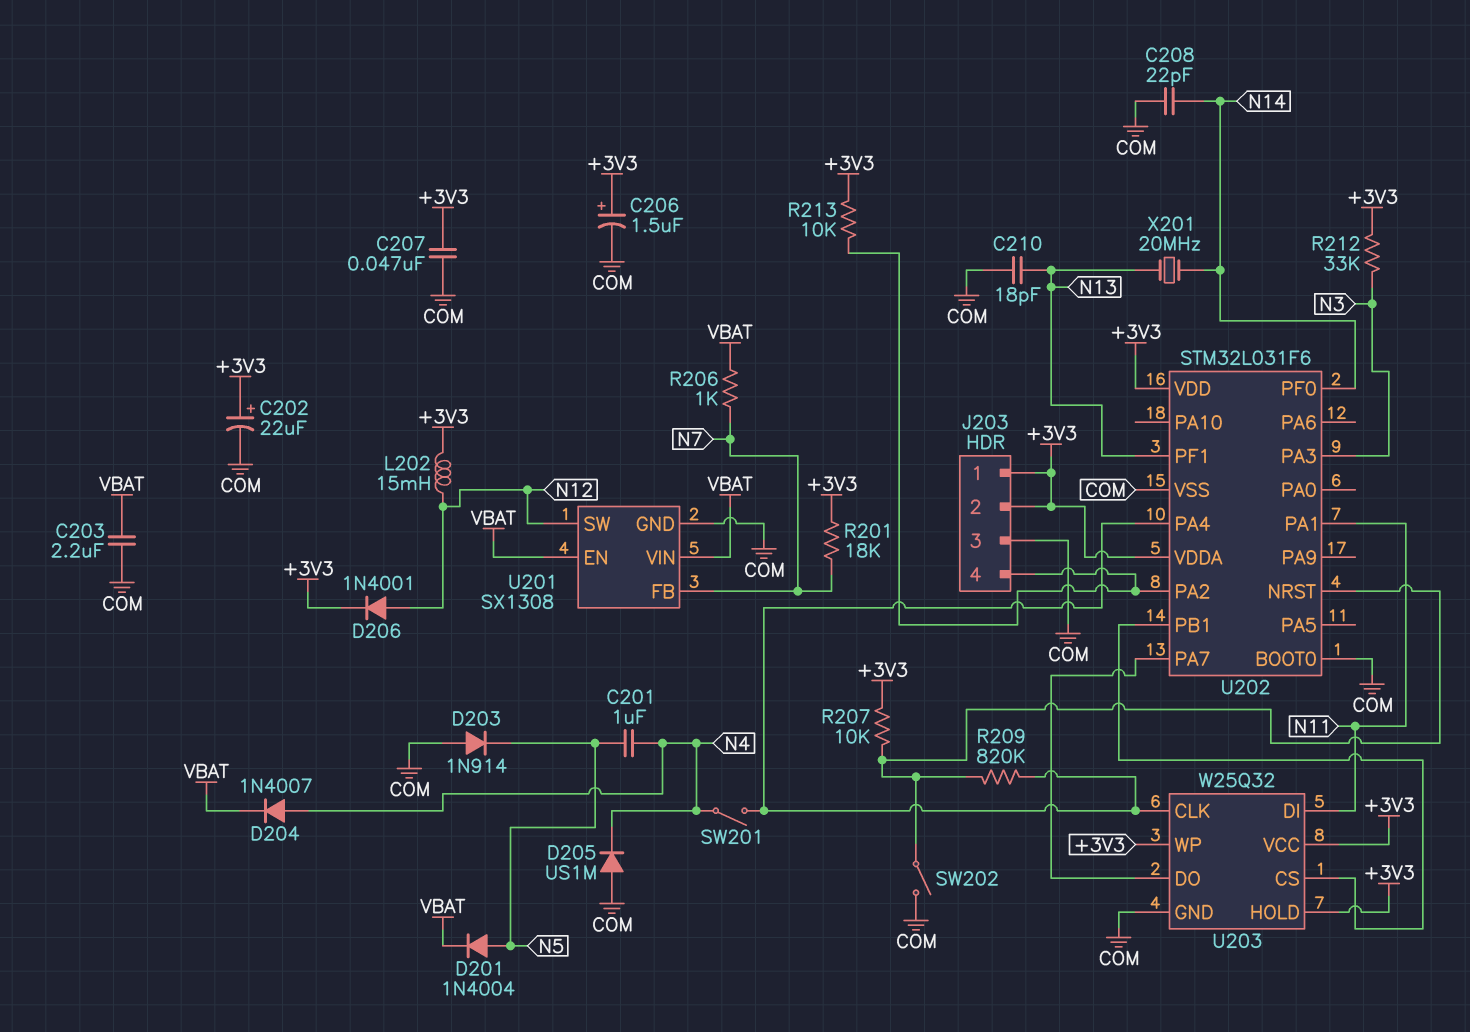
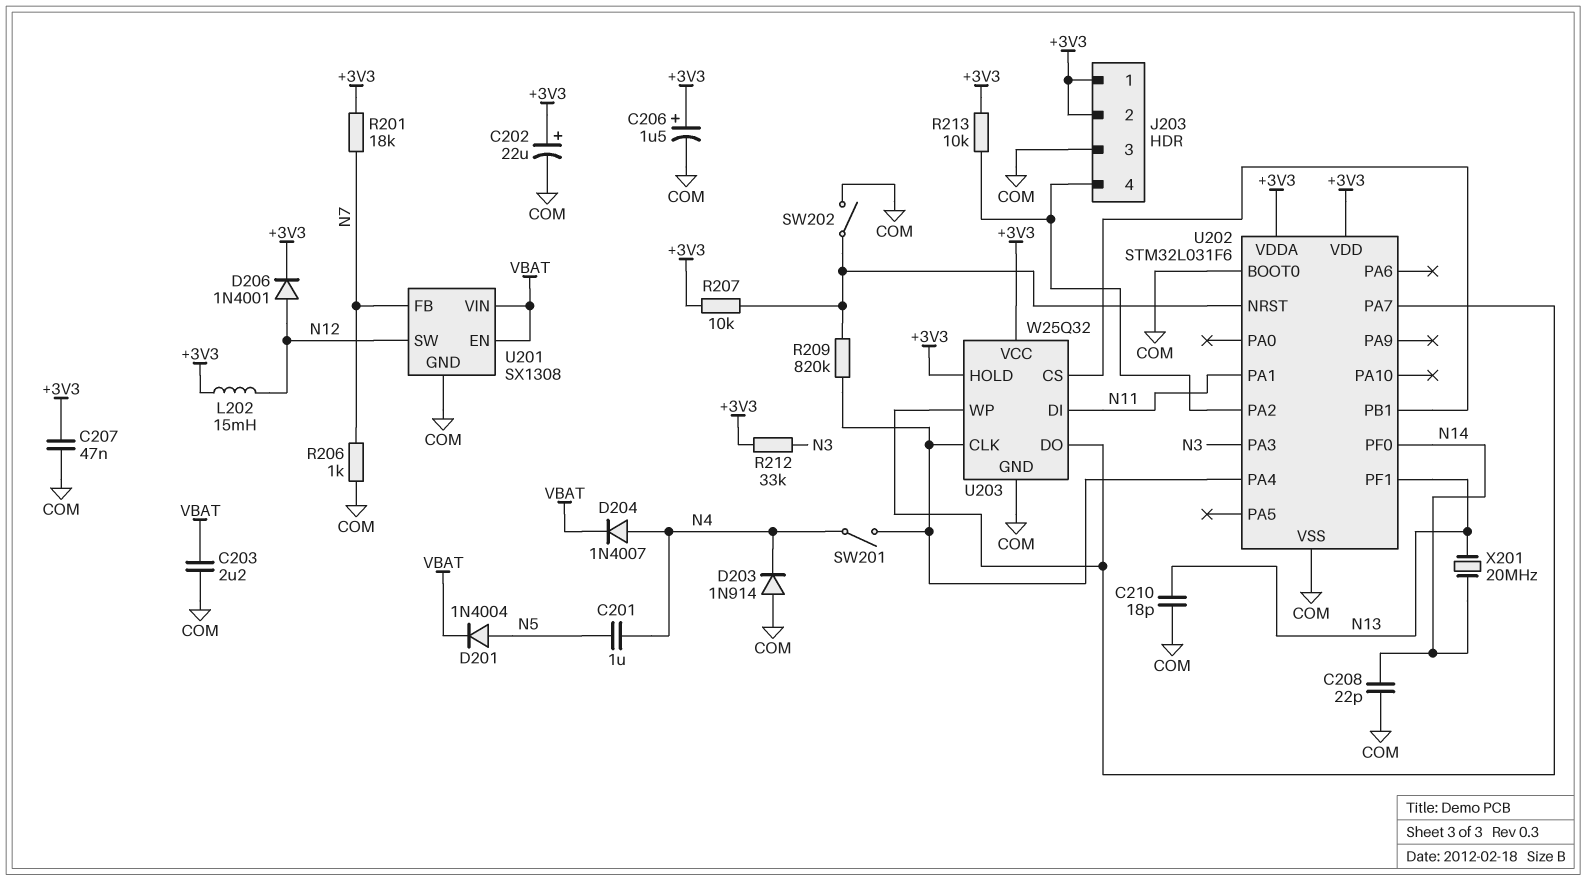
D203: diode 1N914 (A COM, K N5) -> diode 1N914 (A COM, K N4)
D205: diode US1M (A COM, K N4) -> none
R206: 1k (N7, VBAT) -> 1k (COM, N7)
U203 pin WP: +3V3 -> U202/PA7

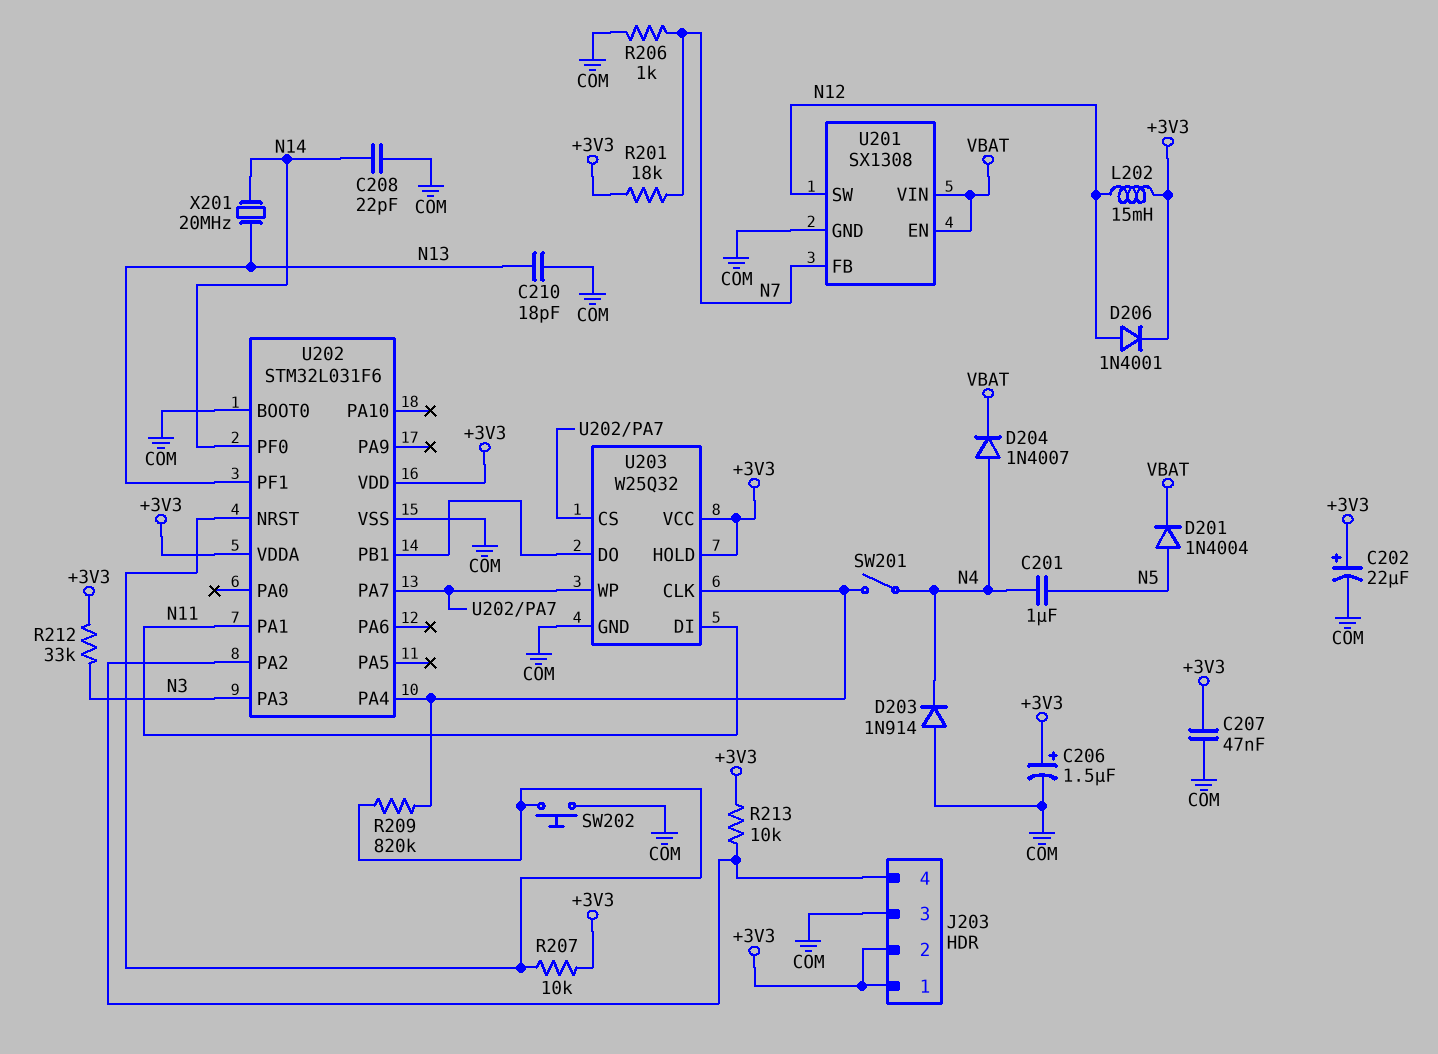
C203: 2.2uF (COM, VBAT) -> none
SW202: switch (COM, U202/NRST) -> button (COM, U202/NRST)
U203 pin CS: U202/PB1 -> U202/PA7
U203 pin DO: U202/PA7 -> U202/PB1

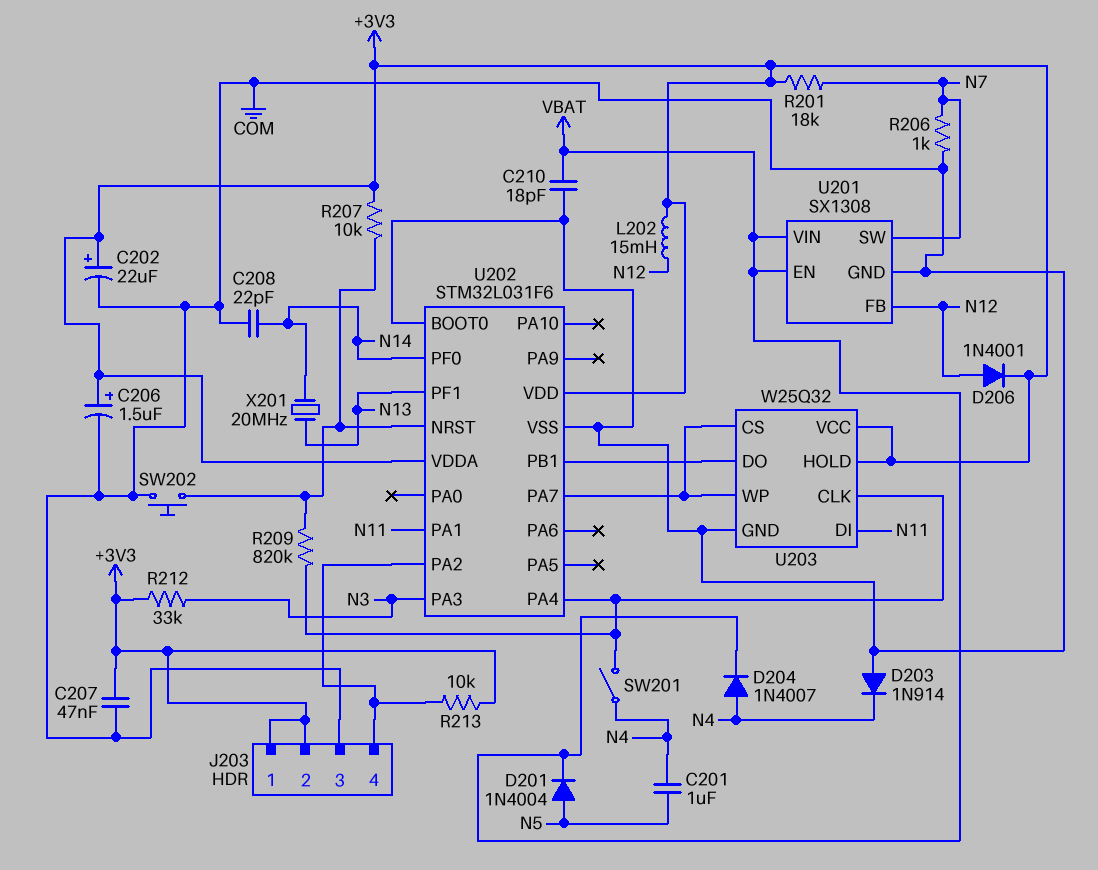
C210: 18pF (COM, N13) -> 18pF (COM, VBAT)
U201 pin FB: N7 -> N12
U201 pin SW: N12 -> N7

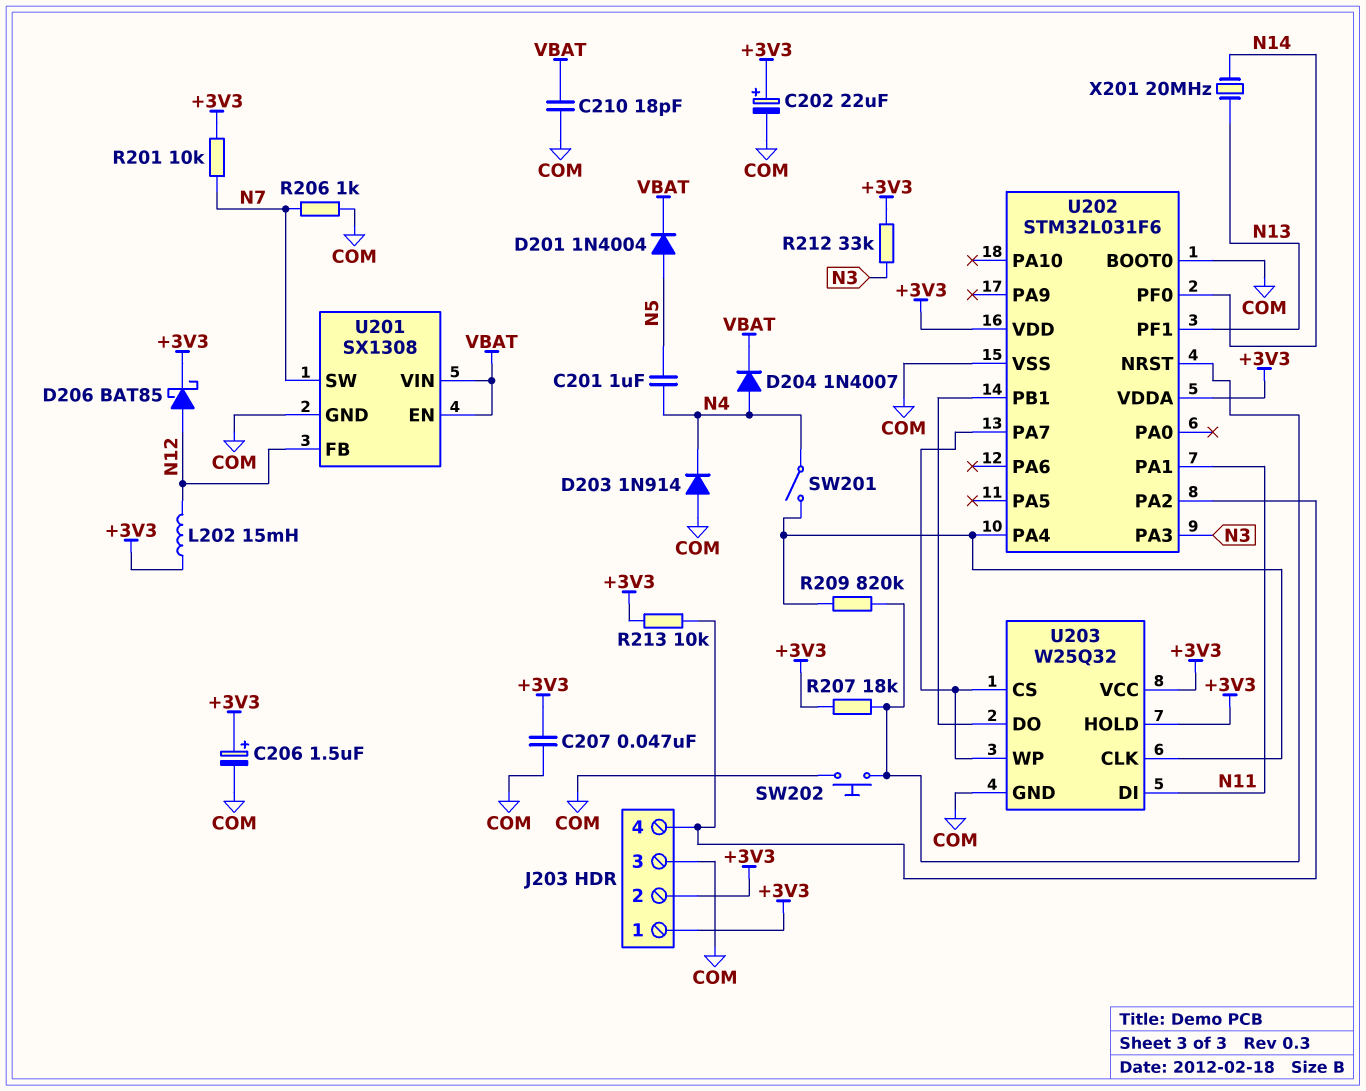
C208: 22pF (COM, N14) -> none
D206: diode 1N4001 (A N12, K +3V3) -> schottky BAT85 (A N12, K +3V3)
R201: 18k (+3V3, N7) -> 10k (+3V3, N7)
R207: 10k (+3V3, U202/NRST) -> 18k (+3V3, U202/NRST)

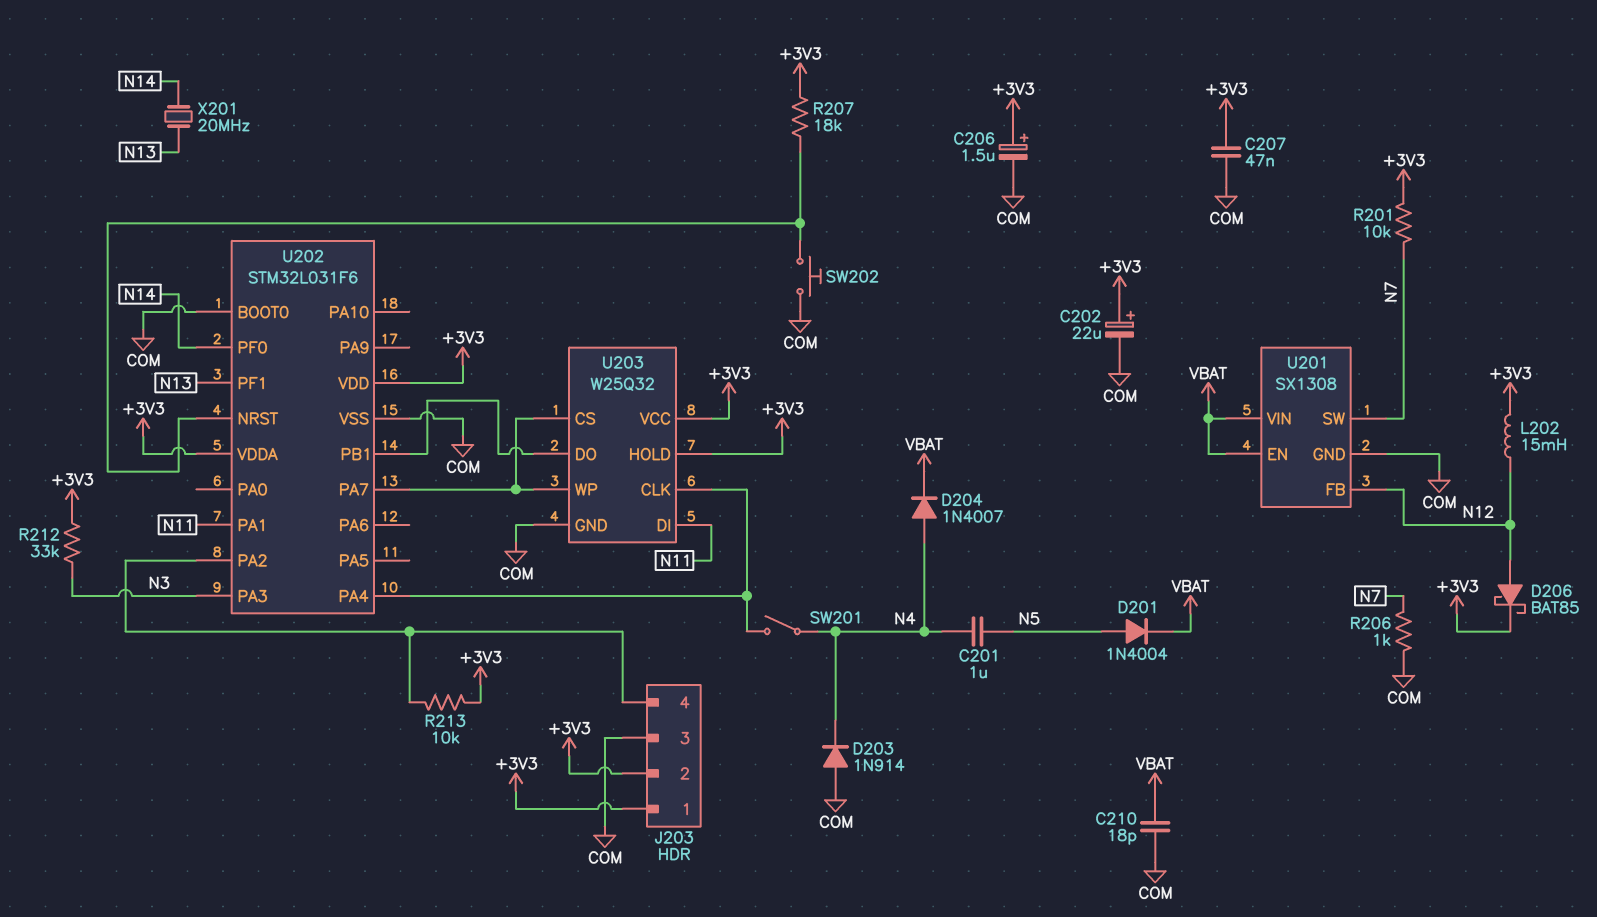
R209: 820k (U202/NRST, U202/PA4) -> none

